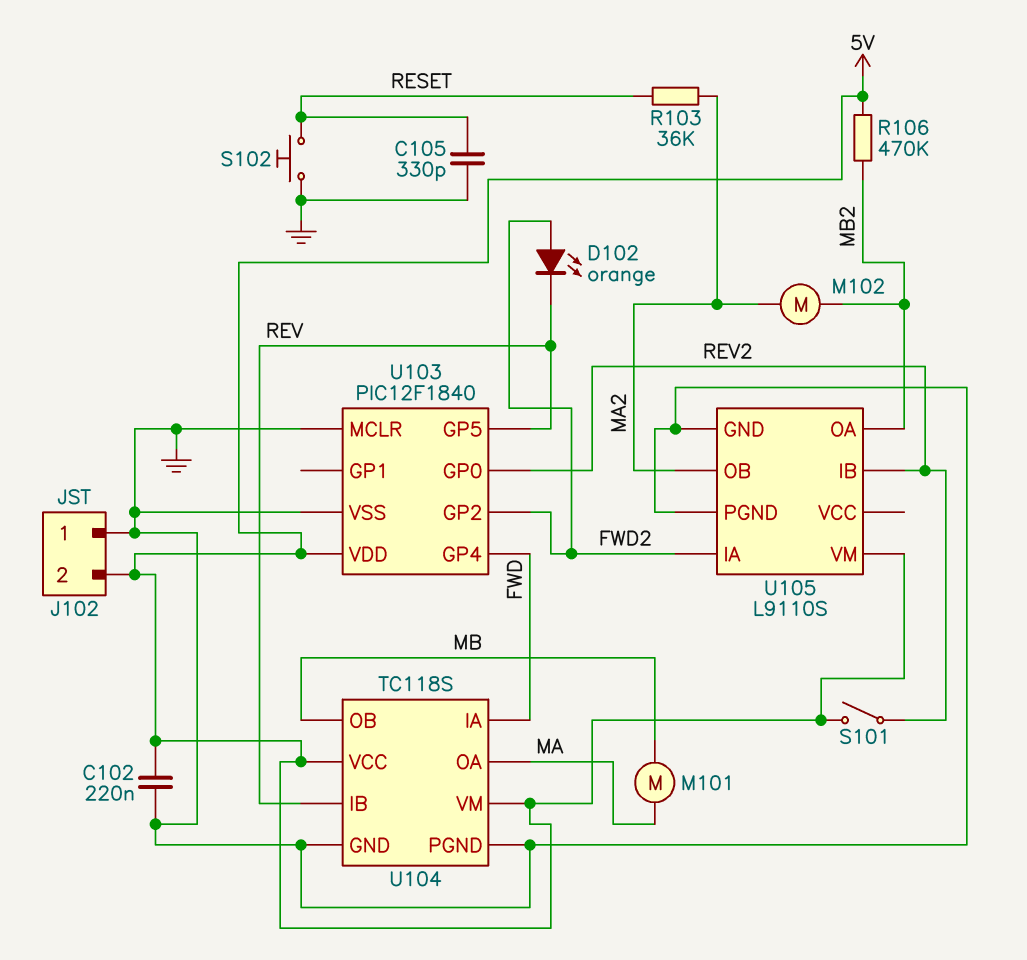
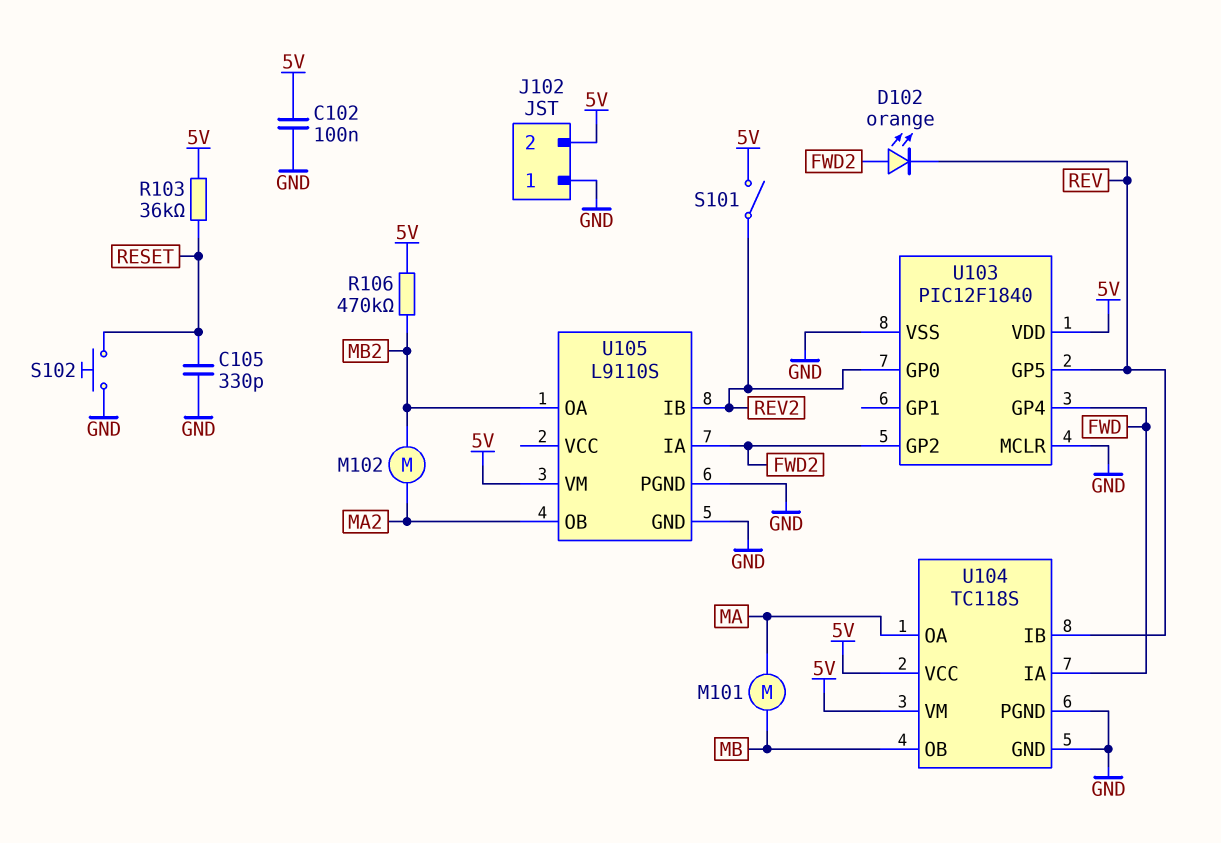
C102: 220nF (5V, GND) -> 100nF (5V, GND)
R103: 36k (MA2, RESET) -> 36k (5V, RESET)

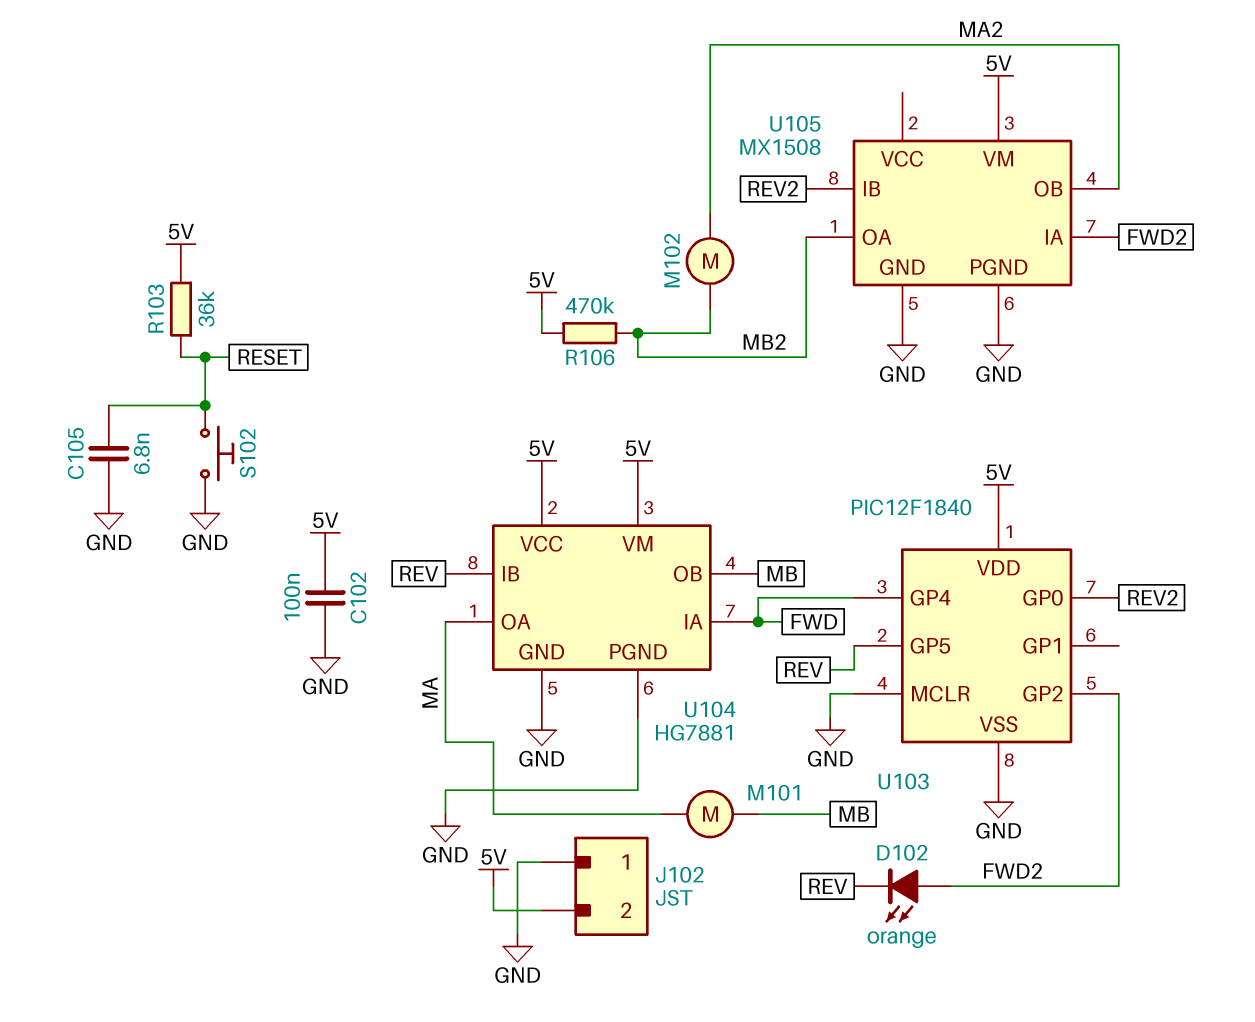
C105: 330pF (GND, RESET) -> 6.8nF (GND, RESET)
S101: switch (5V, REV2) -> none
U104: TC118S -> HG7881
U105: L9110S -> MX1508

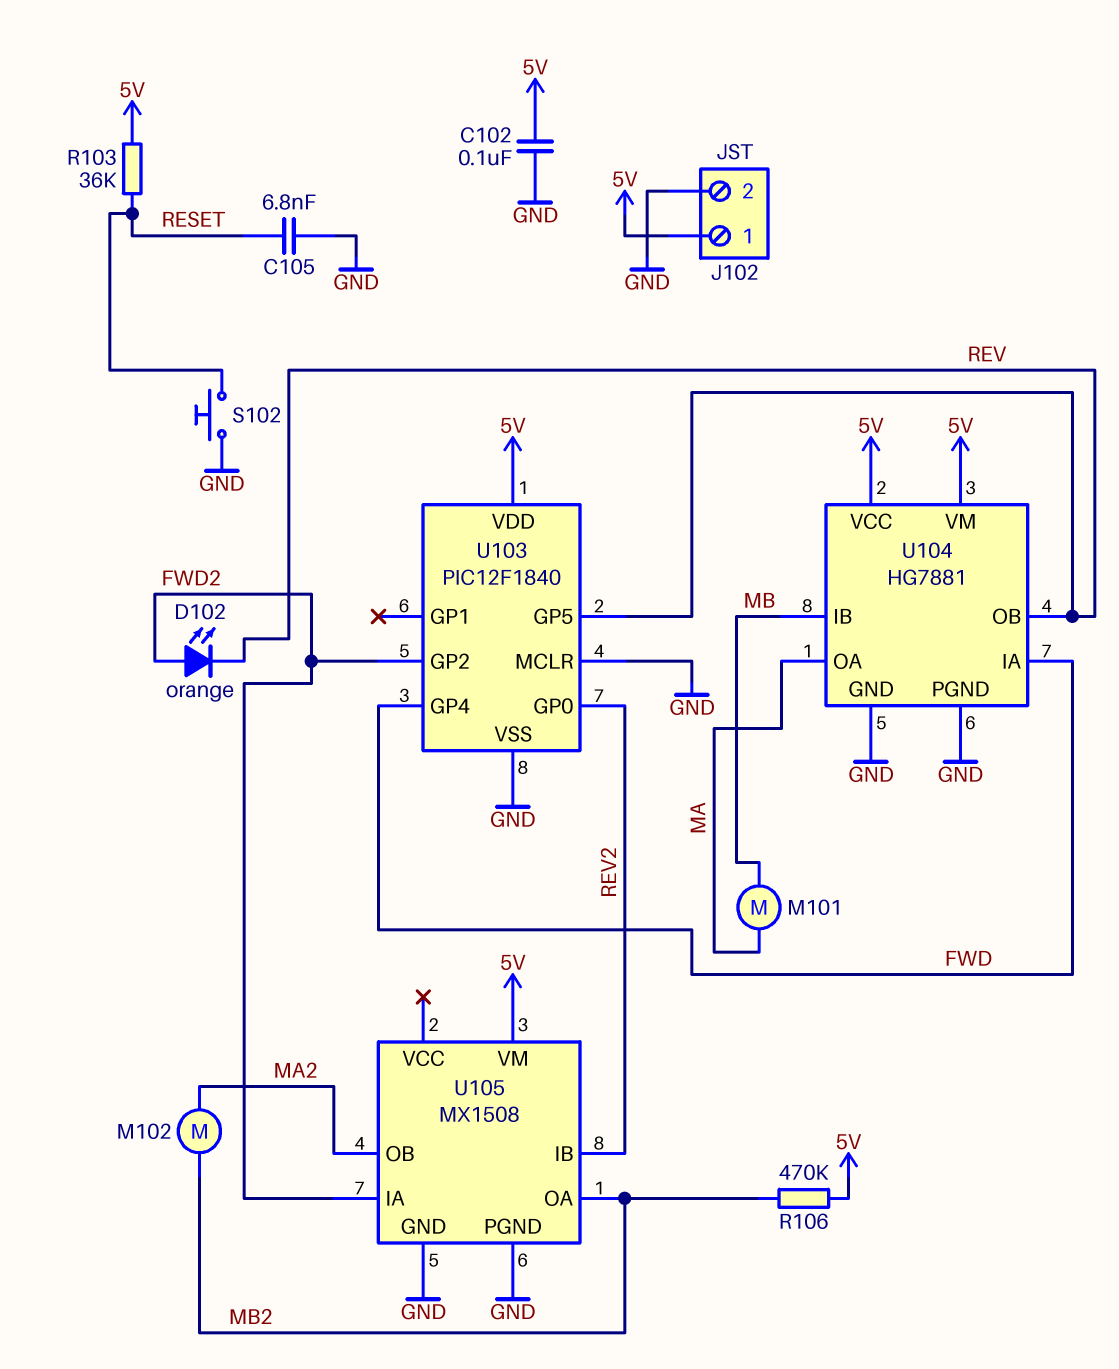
J102 pin 1: GND -> 5V
J102 pin 2: 5V -> GND
U104 pin IB: REV -> MB
U104 pin OB: MB -> REV

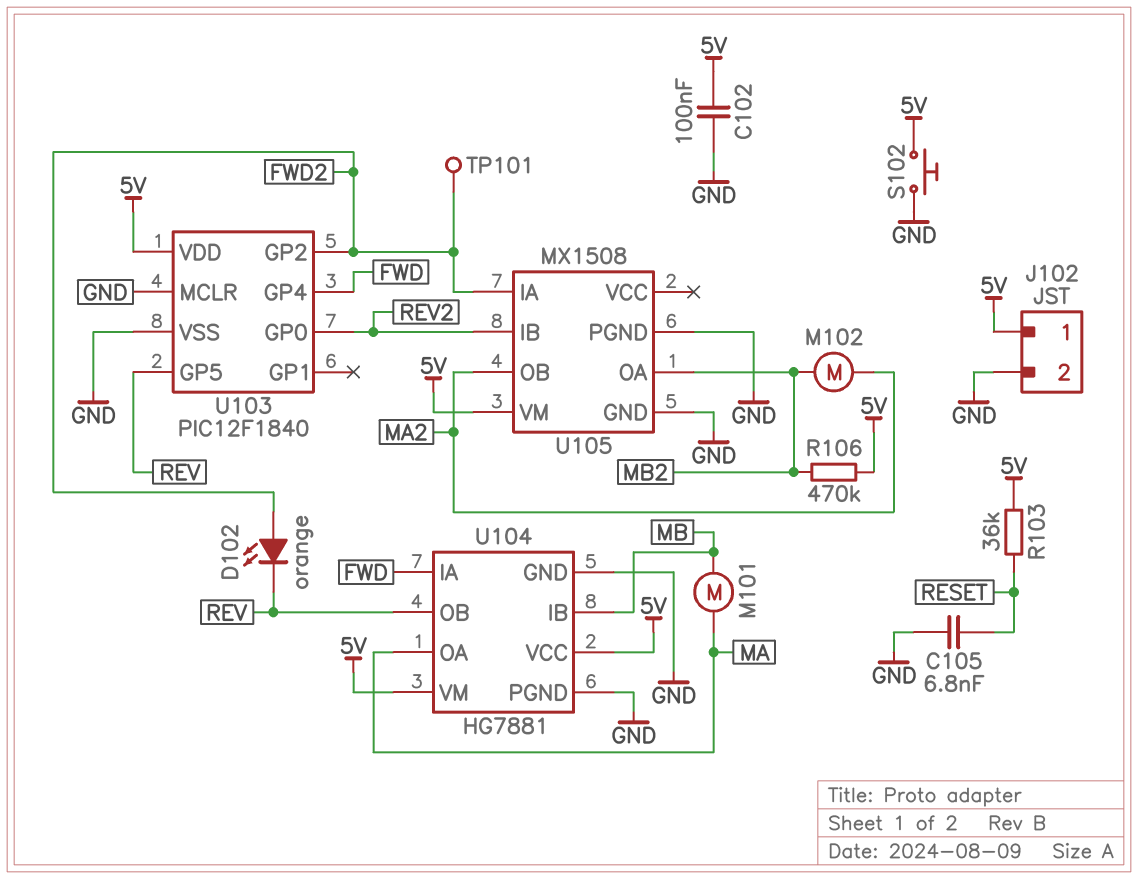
S102: button (GND, RESET) -> button (5V, GND)
TP101: none -> test point (FWD2)

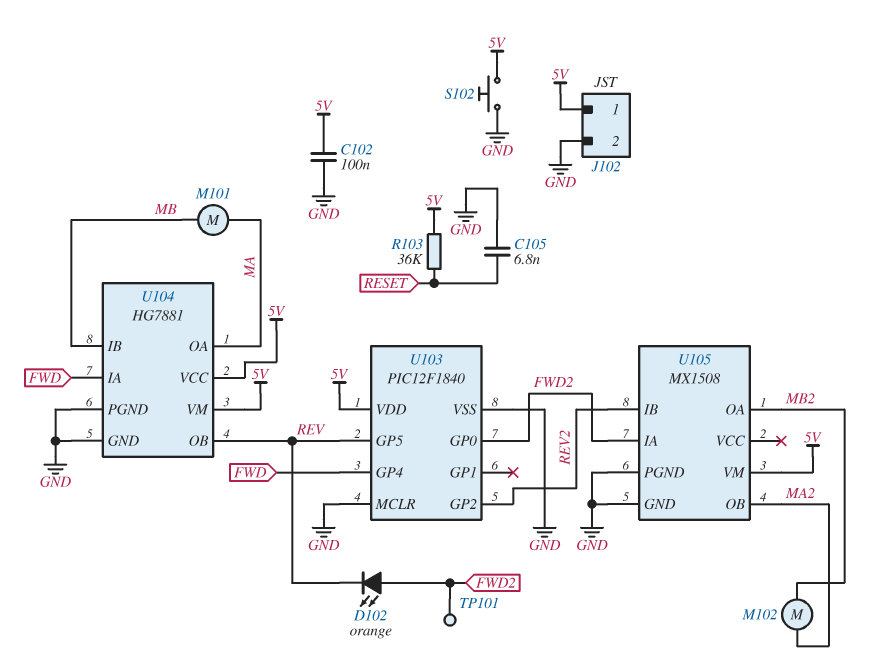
R106: 470k (5V, MB2) -> none
U103 pin GP0: REV2 -> FWD2
U103 pin GP2: FWD2 -> REV2

